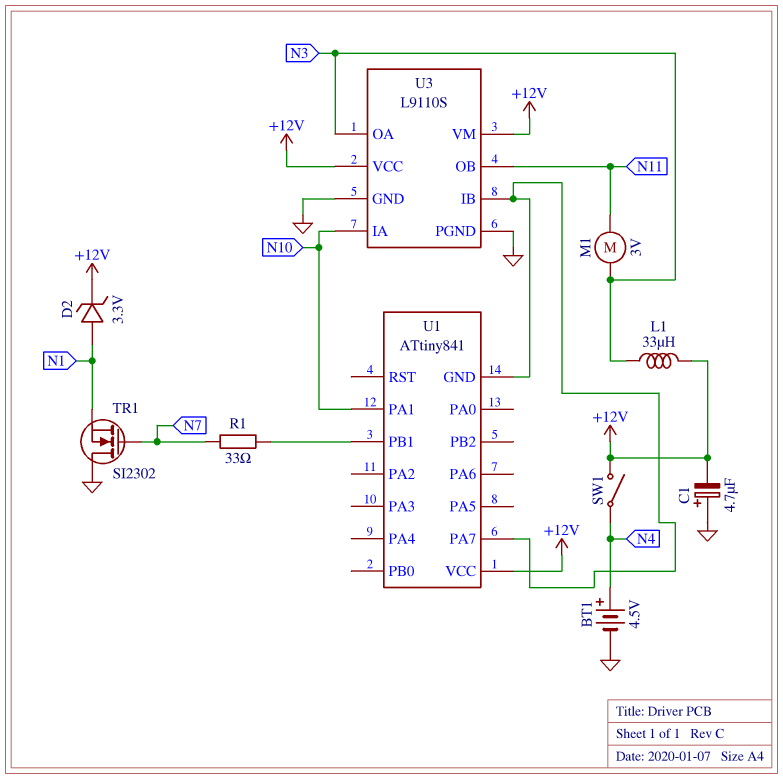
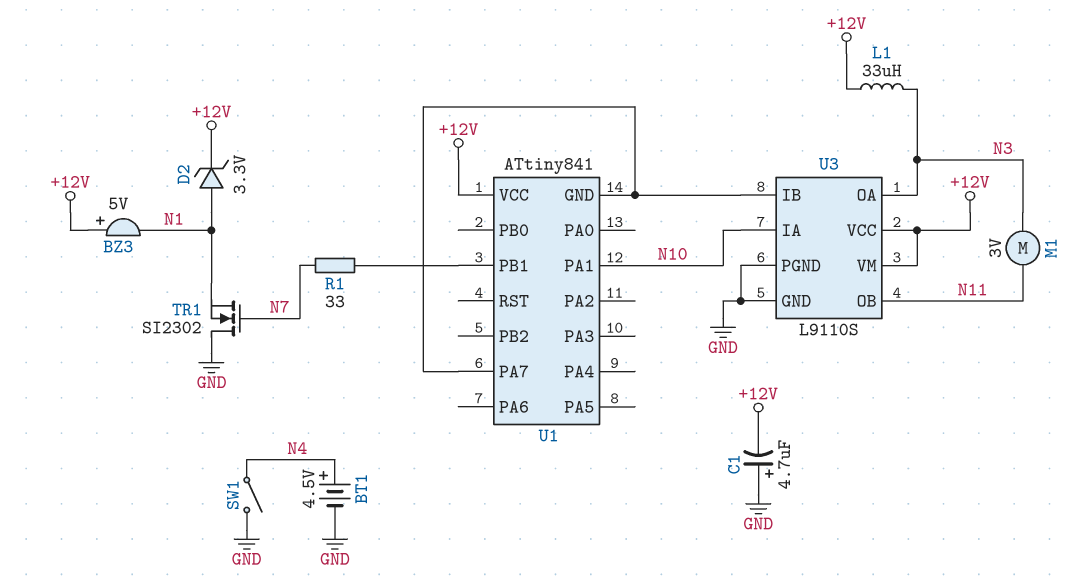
BZ3: none -> buzzer 5V (plus +12V, minus N1)
SW1: switch (+12V, N4) -> switch (GND, N4)

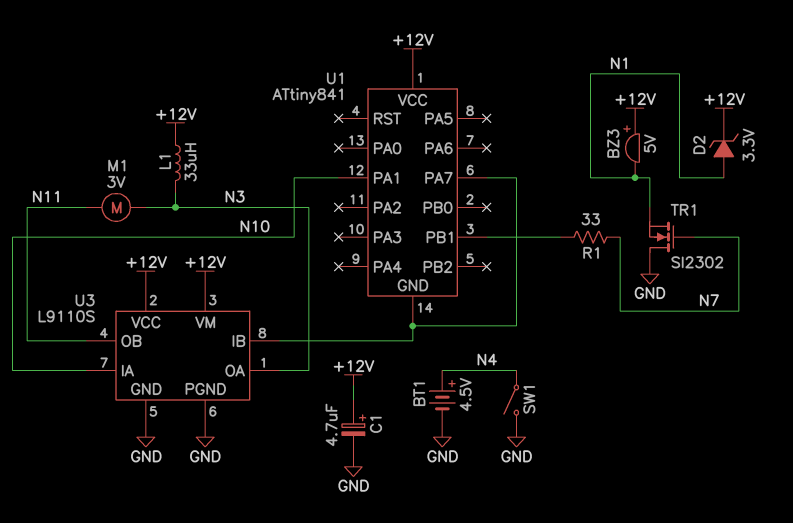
C1: 4.7uF (plus GND, minus +12V) -> 4.7uF (plus +12V, minus GND)

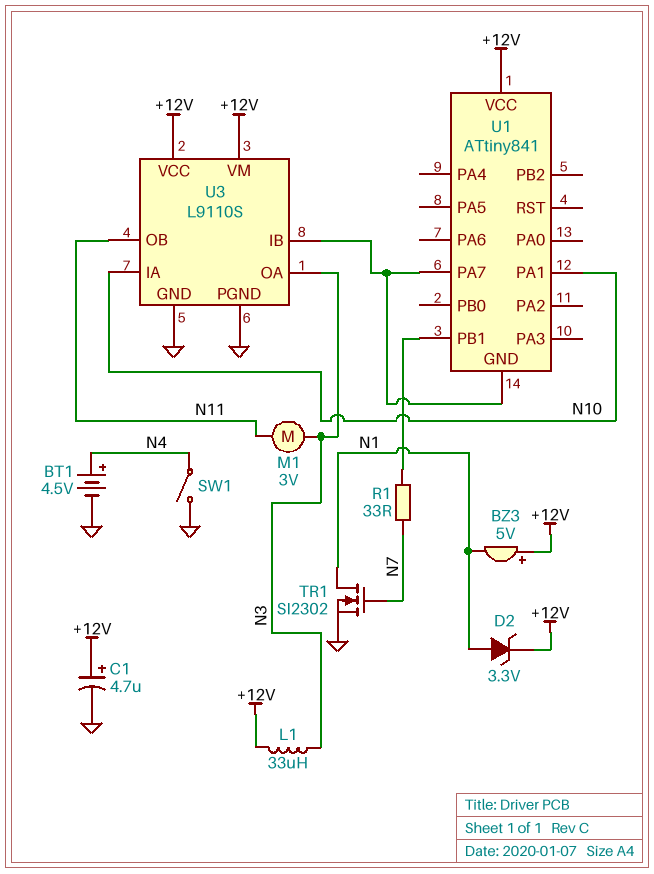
TR1: NMOS SI2302 (G N7, D GND, S N1) -> NMOS SI2302 (G N7, D N1, S GND)

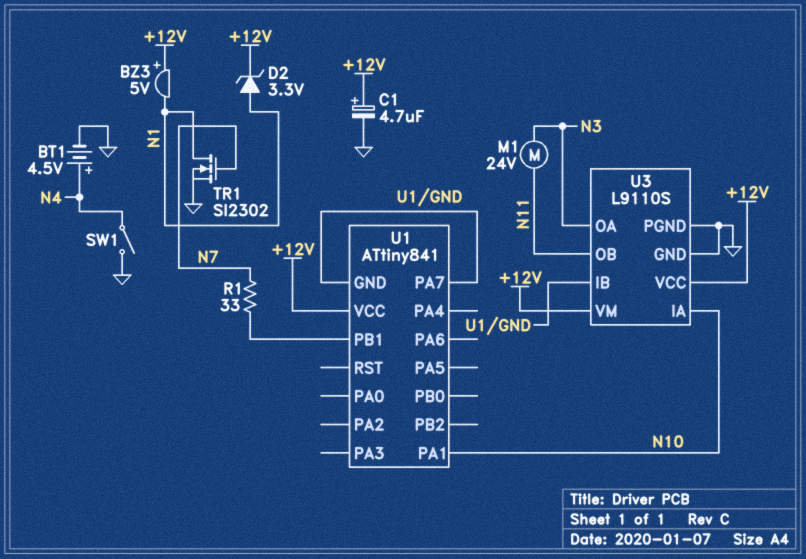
L1: 33uH (+12V, N3) -> none
M1: motor 3V (N3, N11) -> motor 24V (N3, N11)

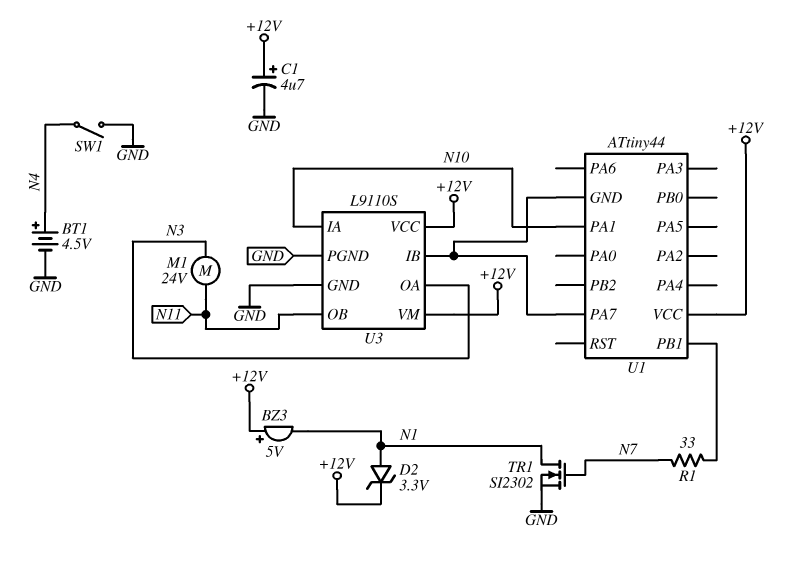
U1: ATtiny841 -> ATtiny44

